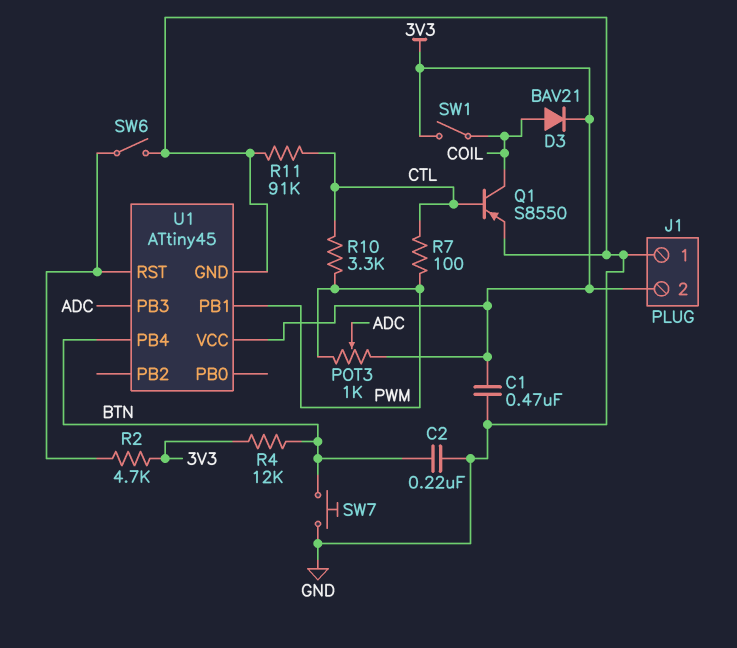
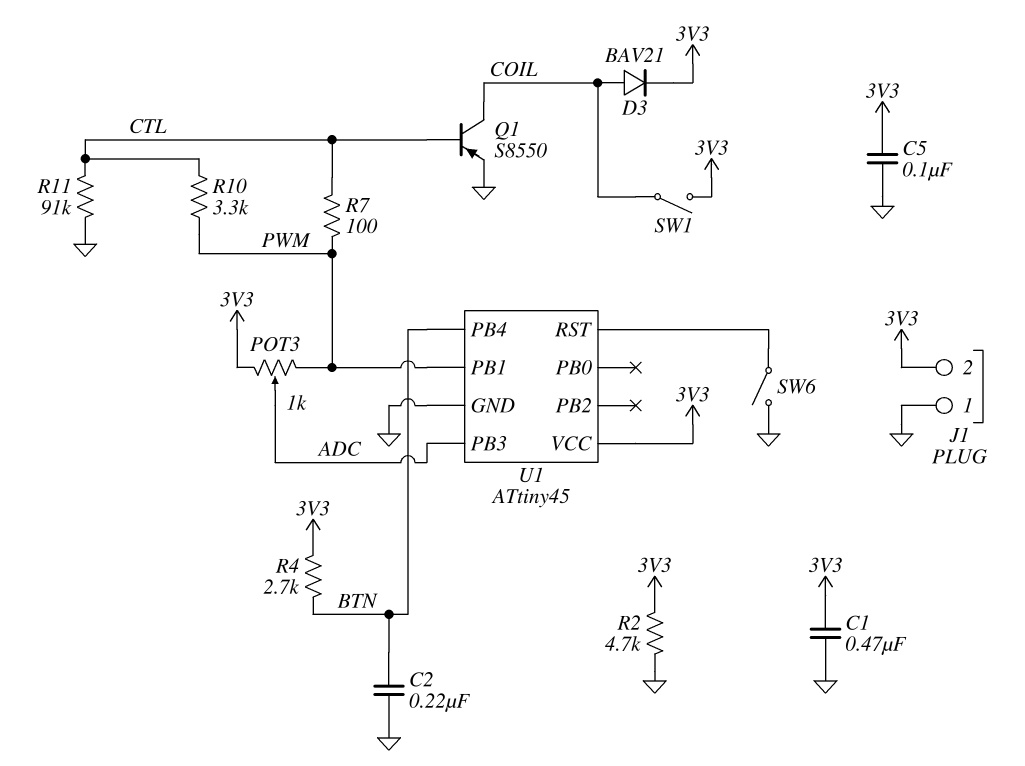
C5: none -> 100nF (3V3, GND)
R2: 4.7k (3V3, U1/RST) -> 4.7k (3V3, GND)
R4: 12k (3V3, BTN) -> 2.7k (3V3, BTN)
SW7: button (BTN, GND) -> none

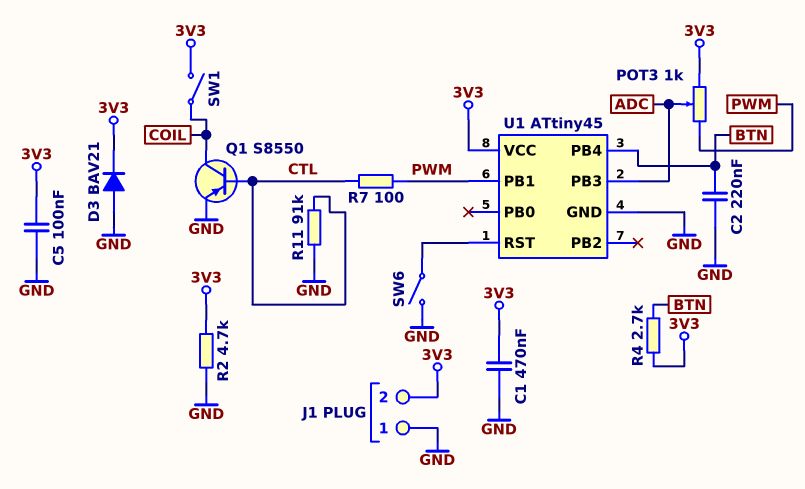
D3: diode BAV21 (A COIL, K 3V3) -> diode BAV21 (A GND, K 3V3)
R10: 3.3k (CTL, PWM) -> none

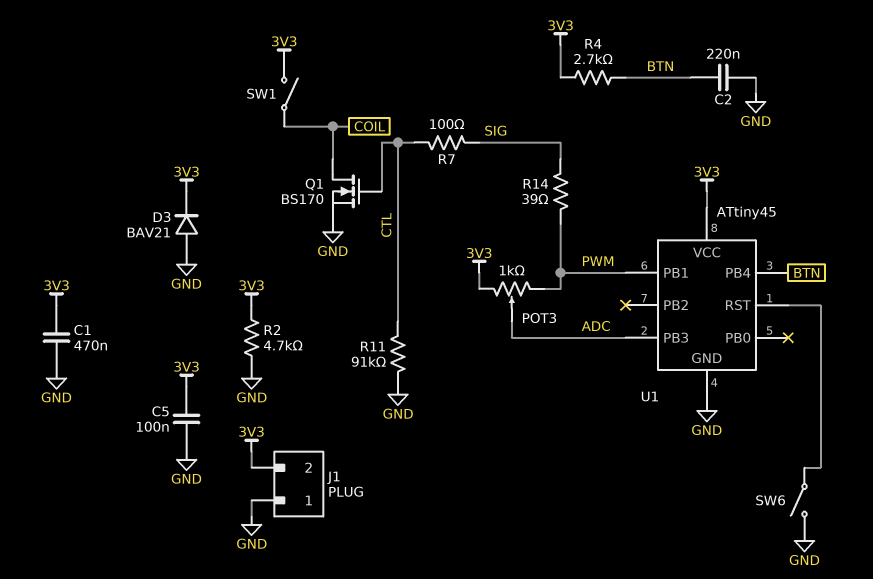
Q1: PNP S8550 (B CTL, C COIL, E GND) -> NMOS BS170 (G CTL, D COIL, S GND)
R7: 100 (CTL, PWM) -> 100 (CTL, SIG)
R14: none -> 39 (PWM, SIG)

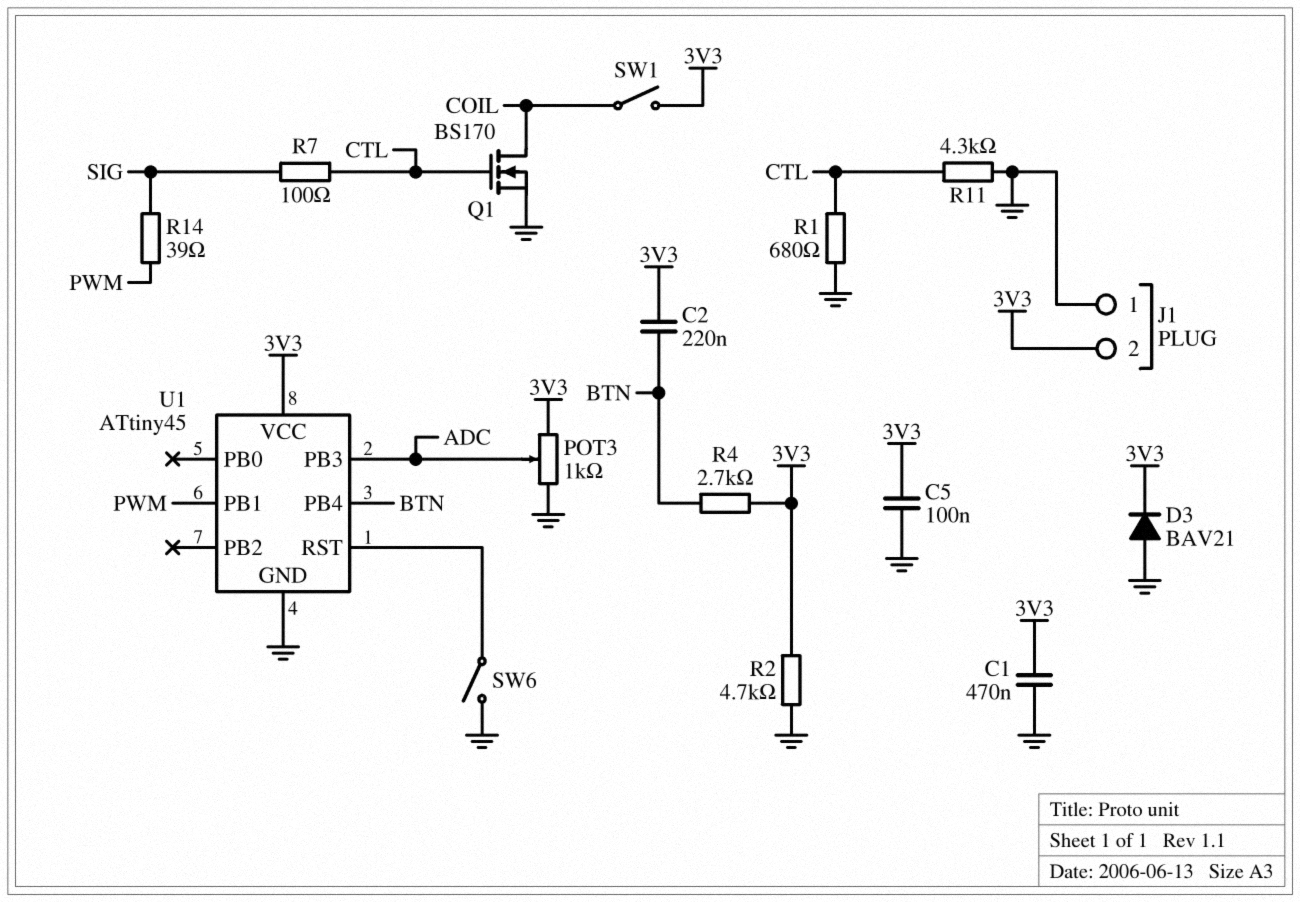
C2: 220nF (BTN, GND) -> 220nF (3V3, BTN)
POT3: 1k (3V3, PWM, wiper ADC) -> 1k (3V3, GND, wiper ADC)
R1: none -> 680 (CTL, GND)
R11: 91k (CTL, GND) -> 4.3k (CTL, GND)

